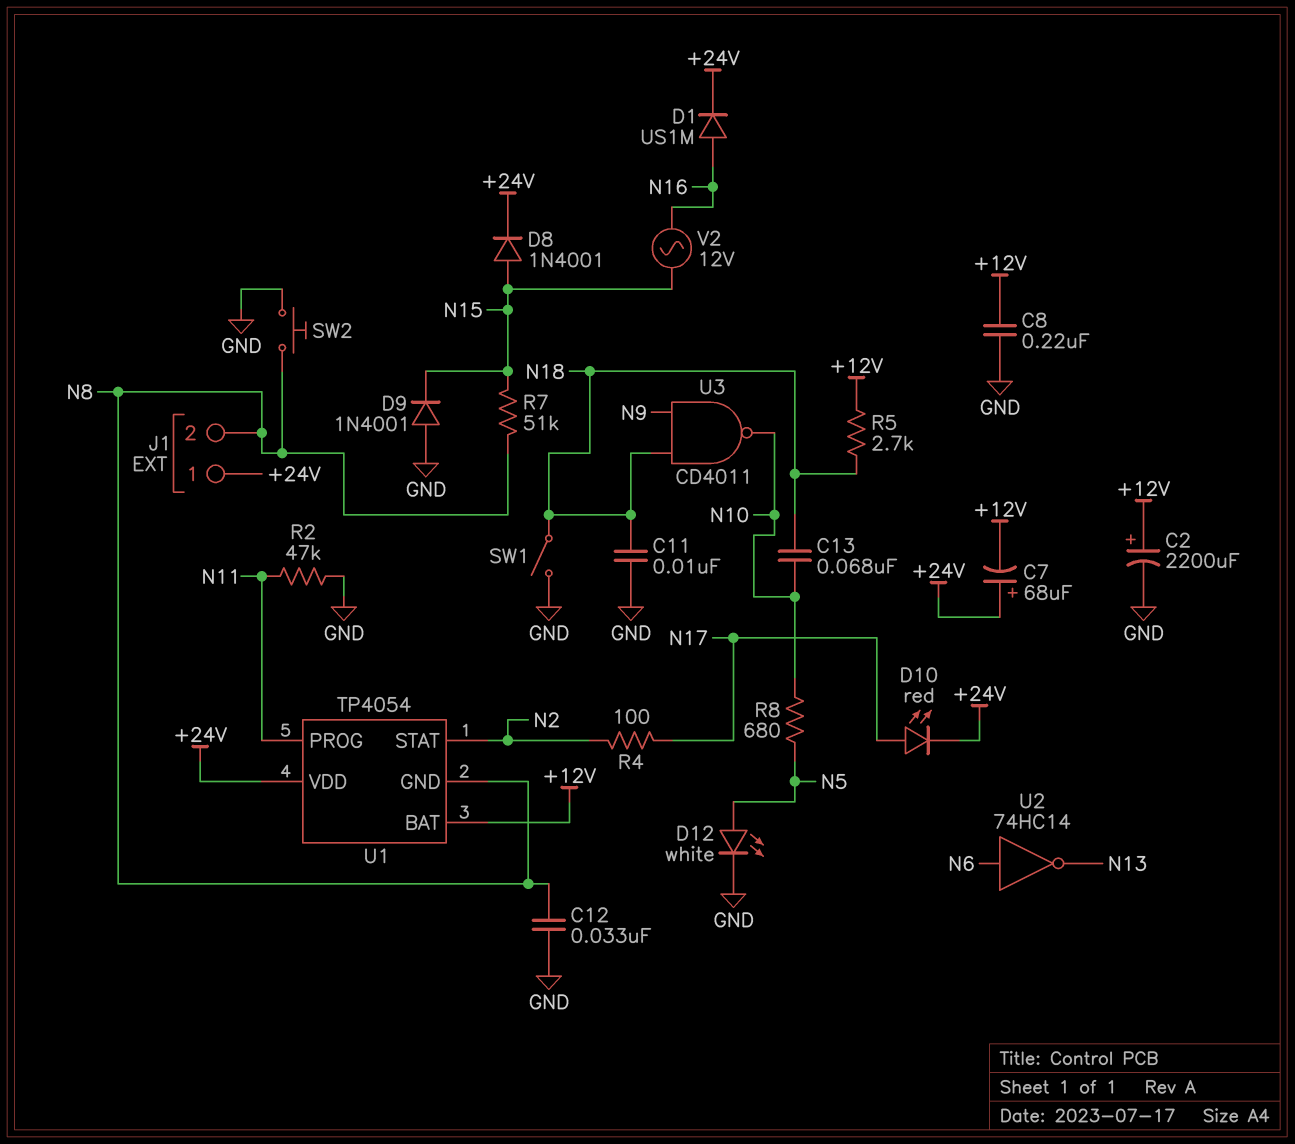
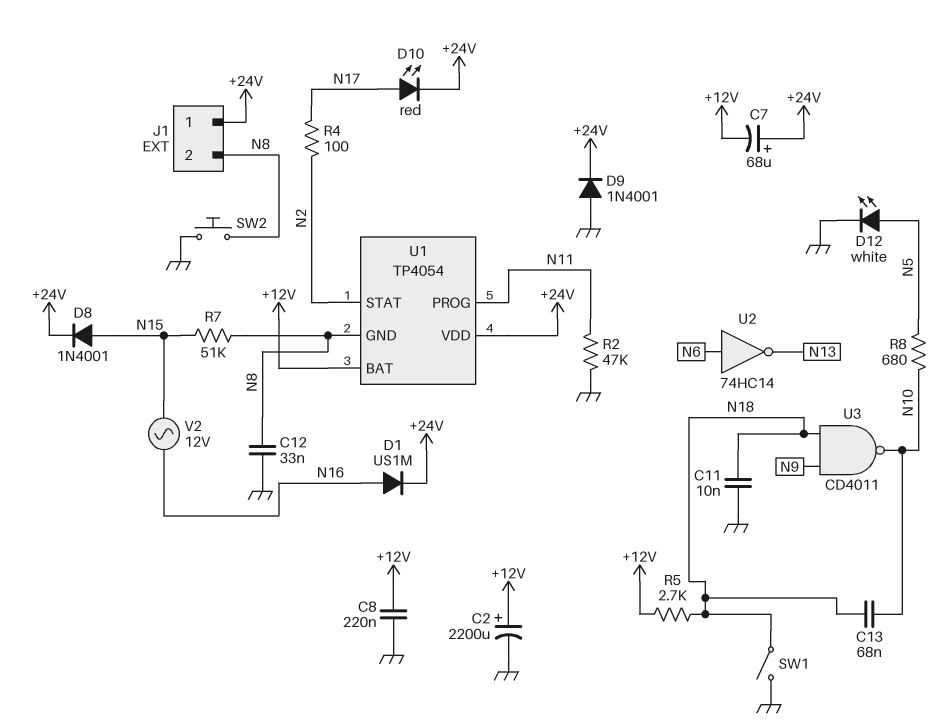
D9: diode 1N4001 (A GND, K N15) -> diode 1N4001 (A GND, K +24V)

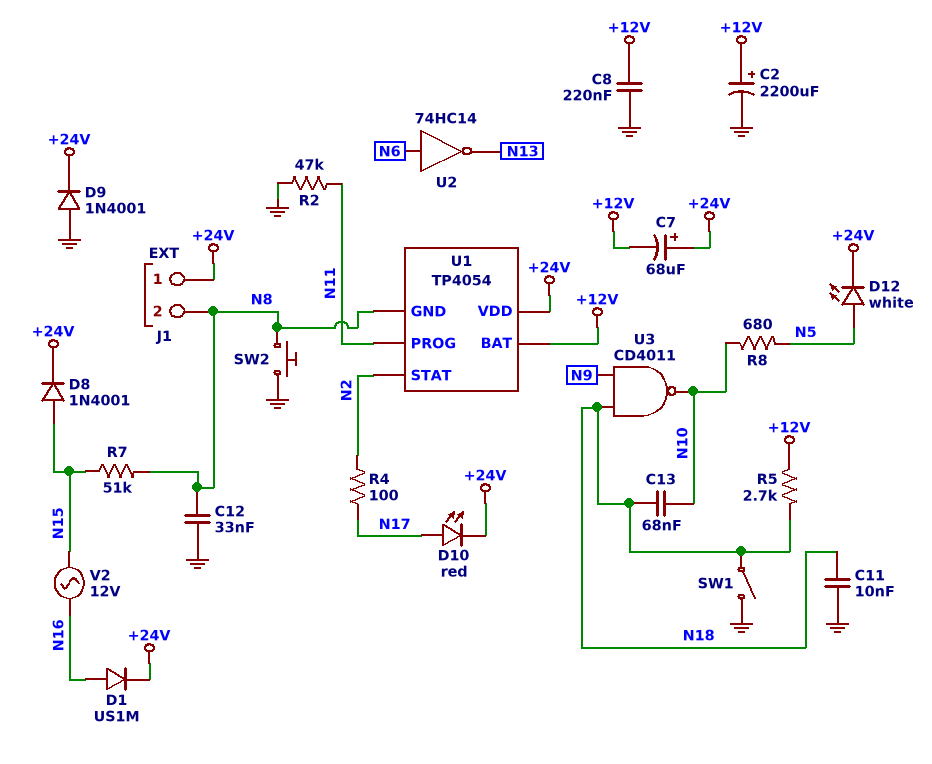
D12: LED white (A N5, K GND) -> LED white (A N5, K +24V)

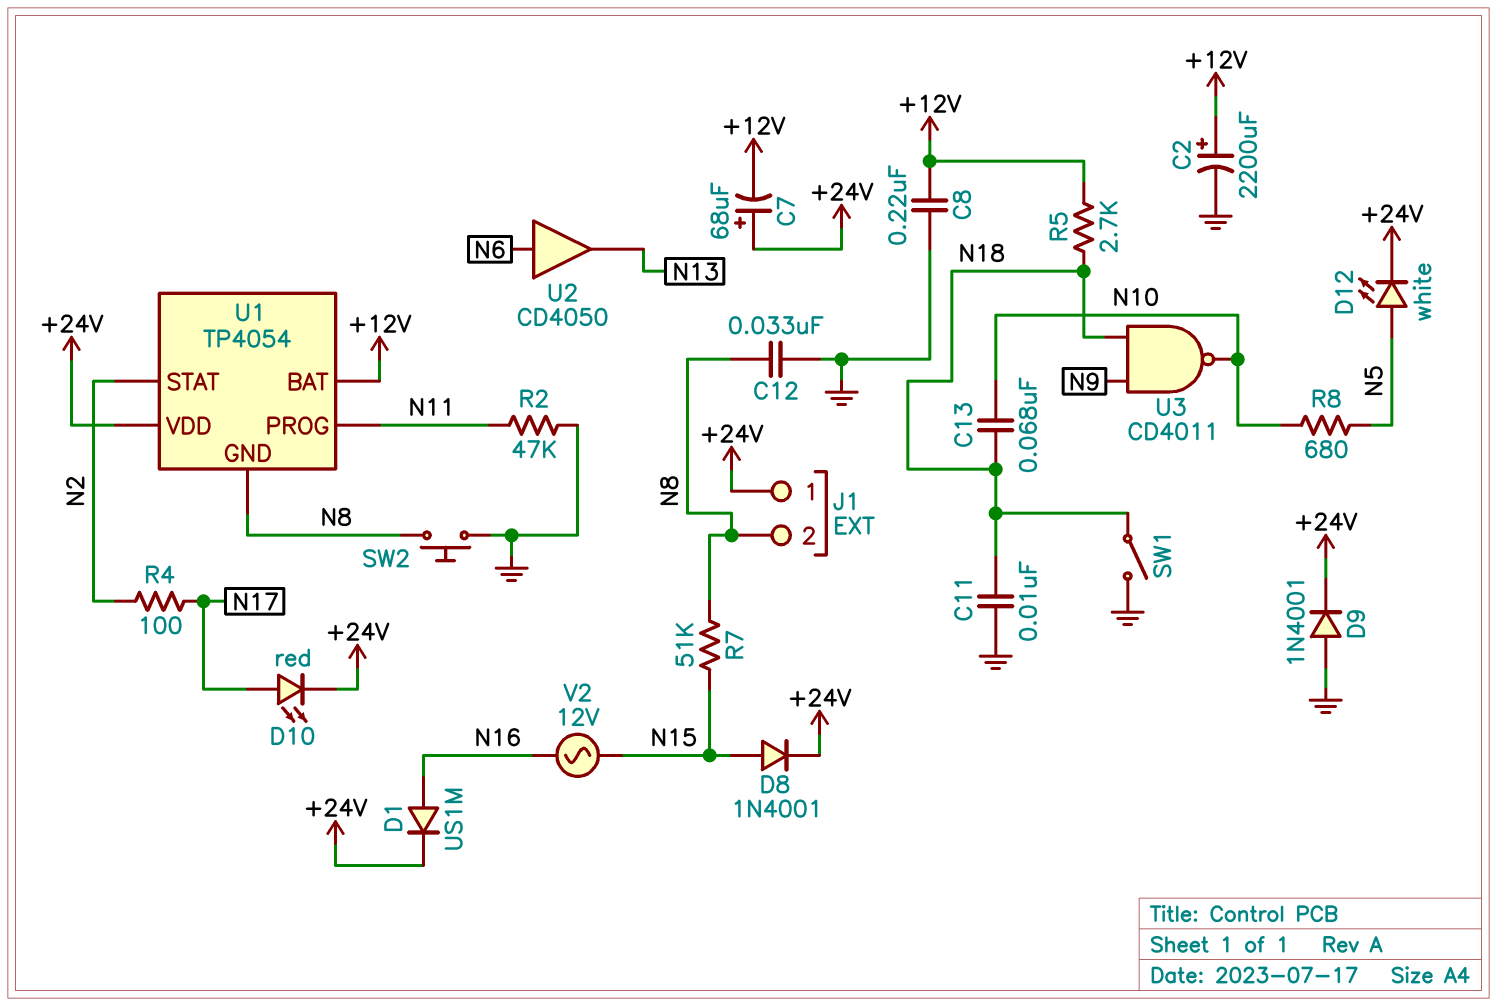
U2: NOT 74HC14 (in N6, out N13) -> buffer CD4050 (in N6, out N13)

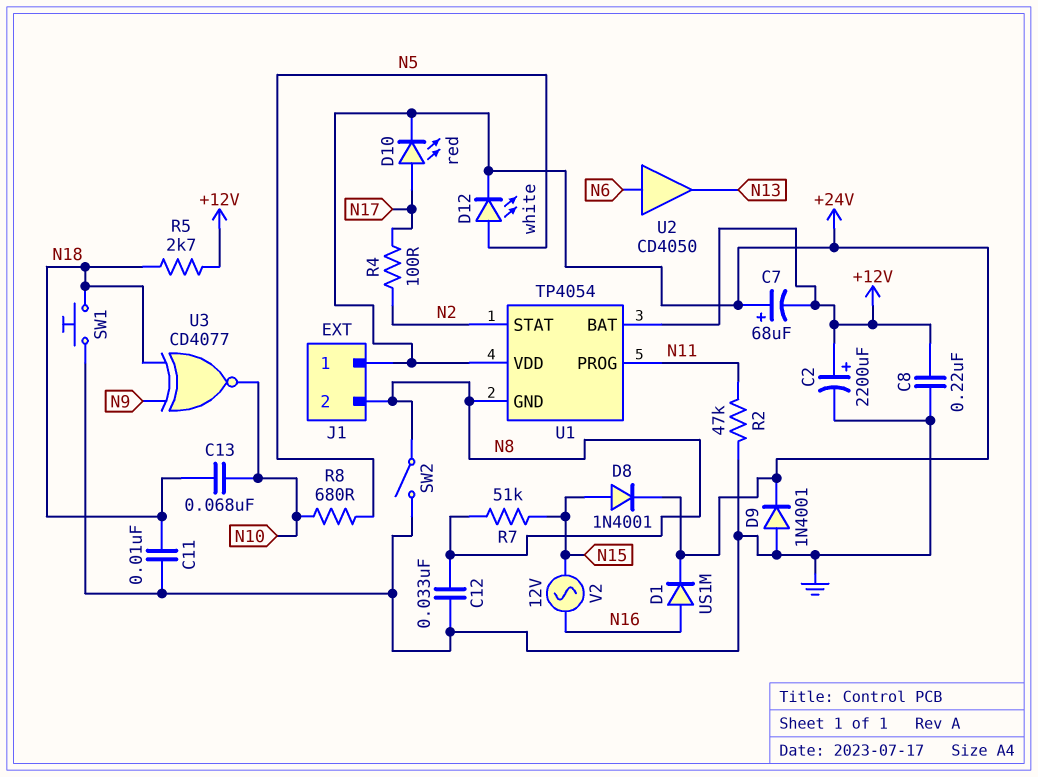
SW1: switch (GND, N18) -> button (GND, N18)
SW2: button (GND, N8) -> switch (GND, N8)
U3: NAND CD4011 (in N9, in N18, out N10) -> XNOR CD4077 (in N9, in N18, out N10)

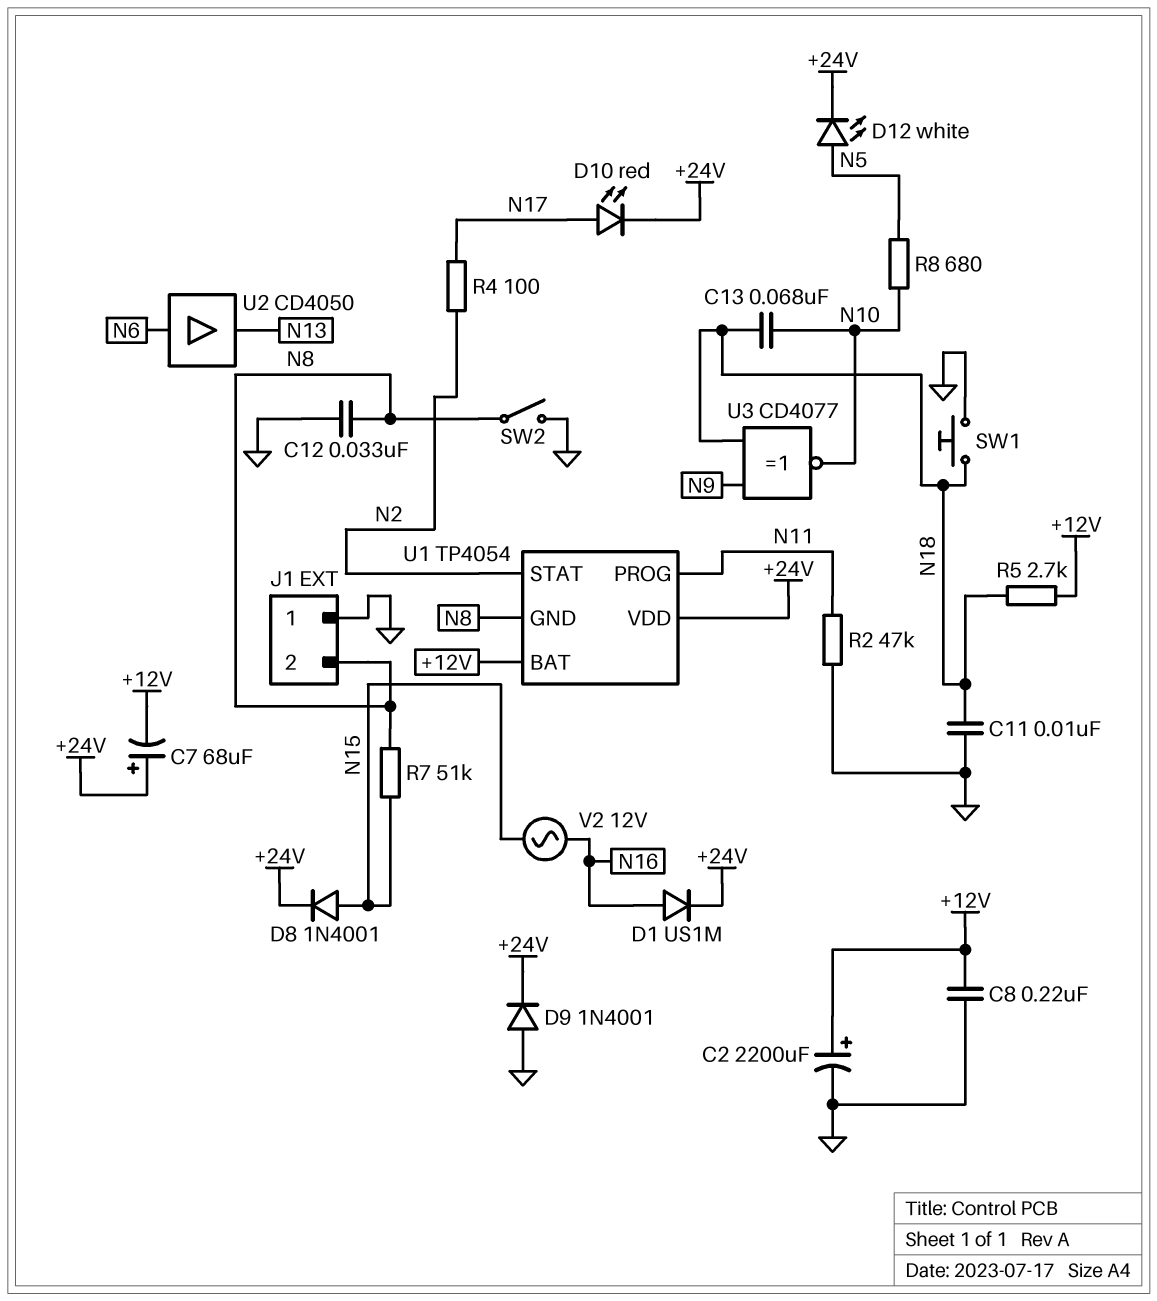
J1 pin 1: +24V -> GND

